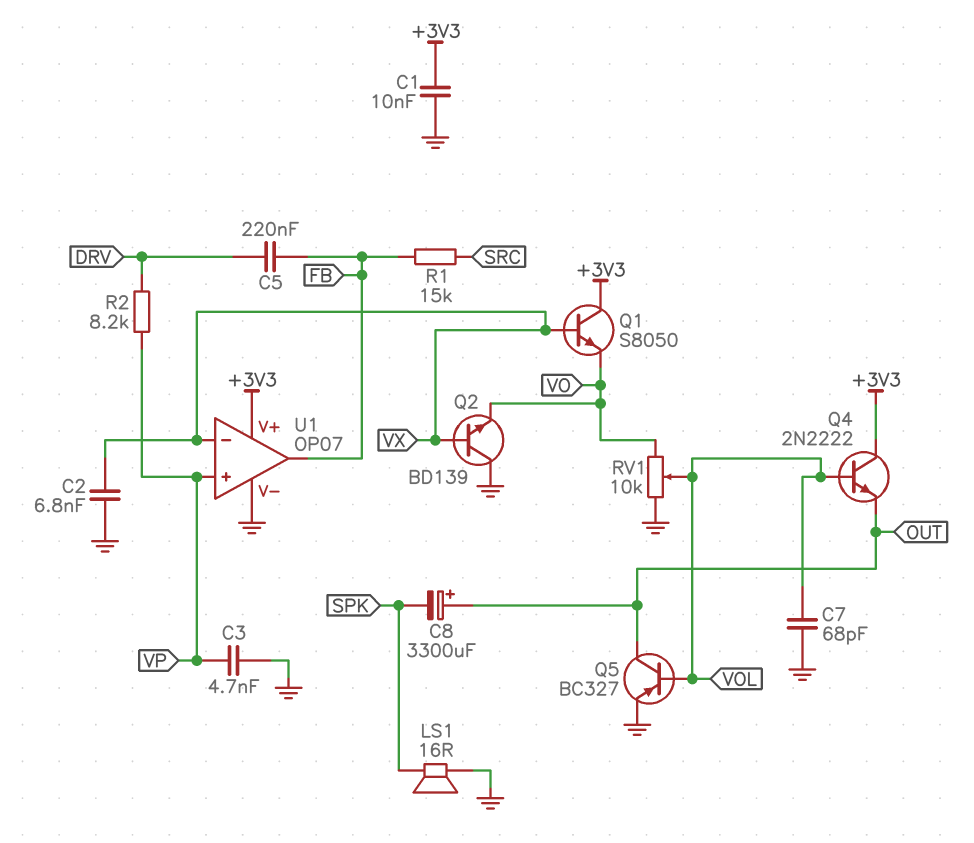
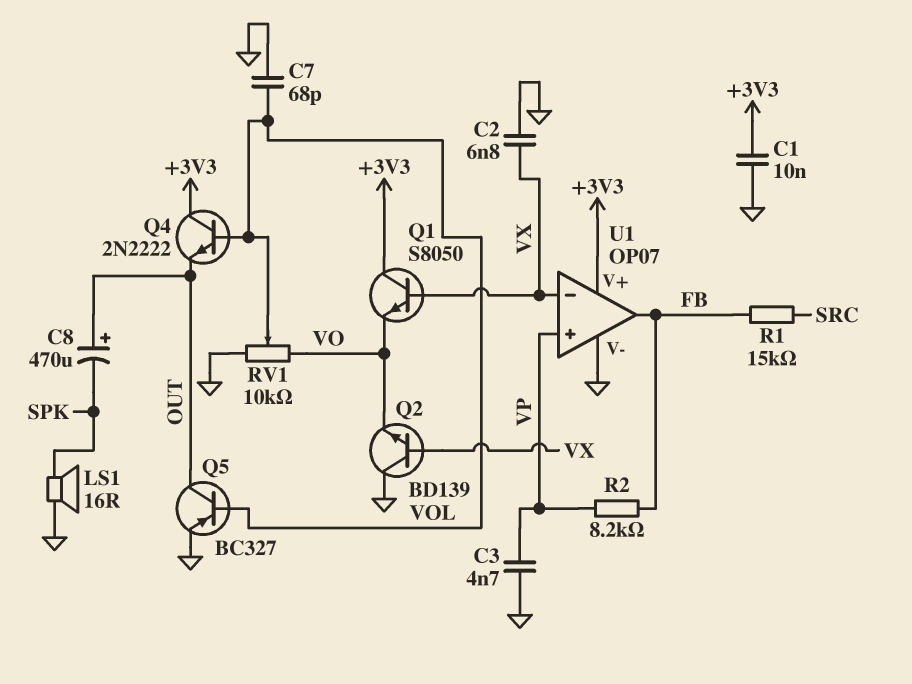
C5: 220nF (DRV, FB) -> none
C8: 3300uF (plus OUT, minus SPK) -> 470uF (plus OUT, minus SPK)
R2: 8.2k (DRV, VP) -> 8.2k (FB, VP)

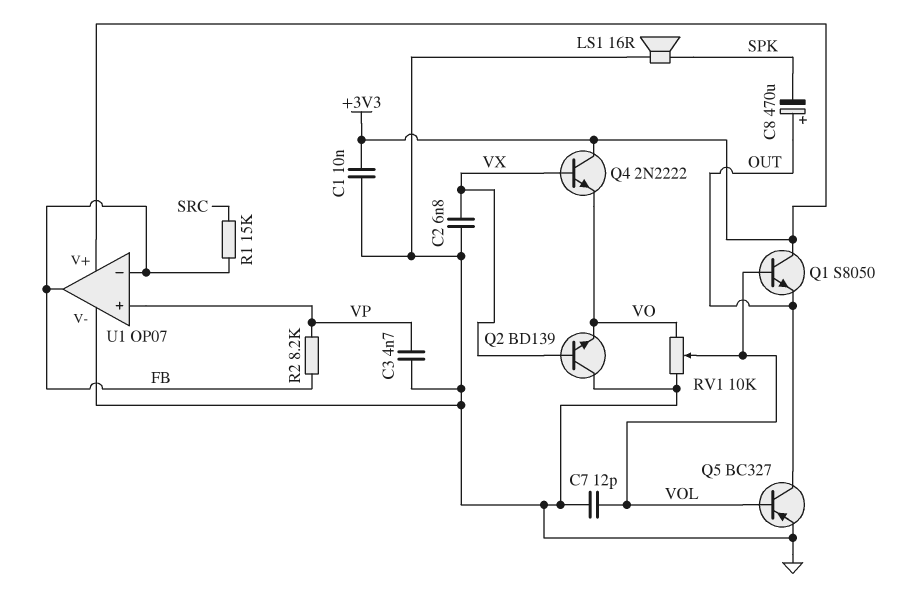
C7: 68pF (GND, VOL) -> 12pF (GND, VOL)
Q1: NPN S8050 (B VX, C +3V3, E VO) -> NPN S8050 (B VOL, C +3V3, E OUT)
Q4: NPN 2N2222 (B VOL, C +3V3, E OUT) -> NPN 2N2222 (B VX, C +3V3, E VO)
U1 pin in-: VX -> FB

